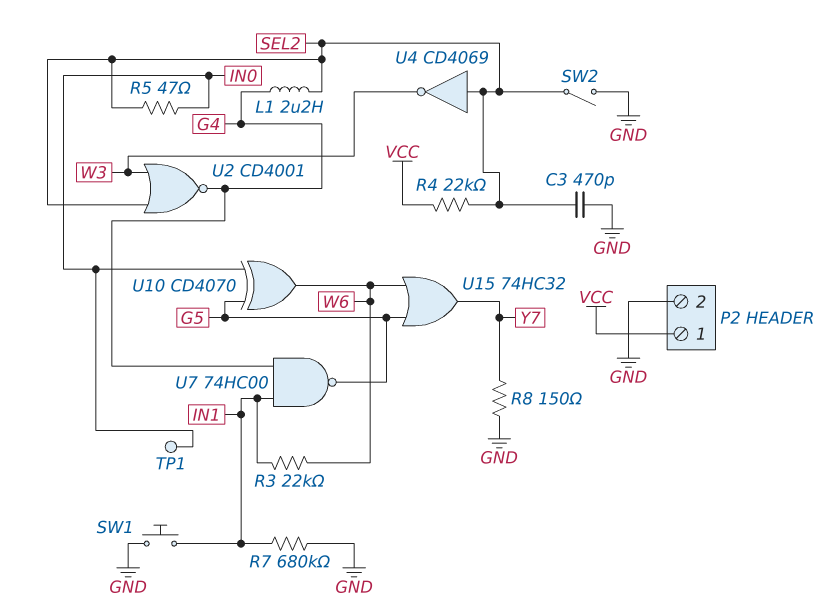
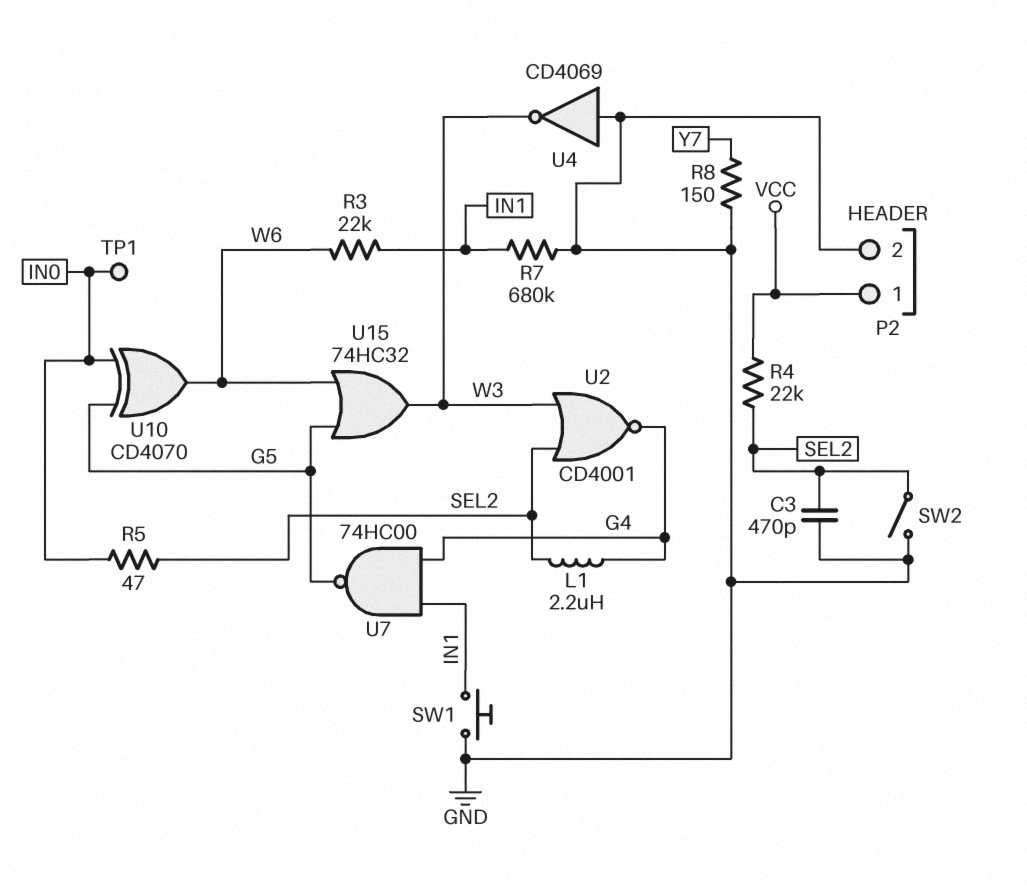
U4: NOT CD4069 (in SEL2, out W3) -> NOT CD4069 (in GND, out W3)
U15: OR 74HC32 (in G5, in W6, out Y7) -> OR 74HC32 (in G5, in W6, out W3)

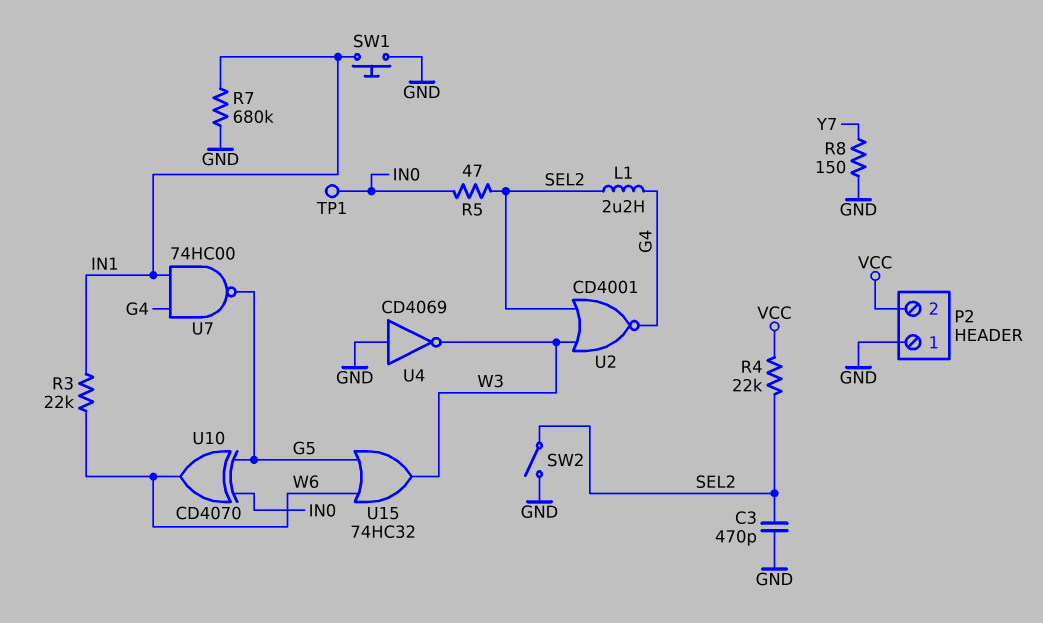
P2 pin 1: VCC -> GND
P2 pin 2: GND -> VCC

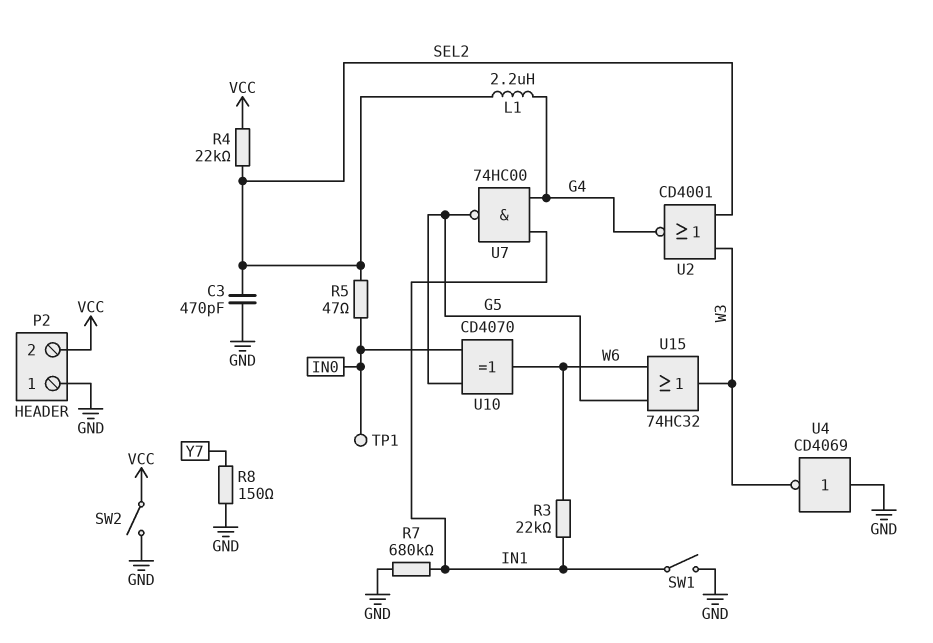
SW1: button (GND, IN1) -> switch (GND, IN1)
SW2: switch (GND, SEL2) -> switch (GND, VCC)

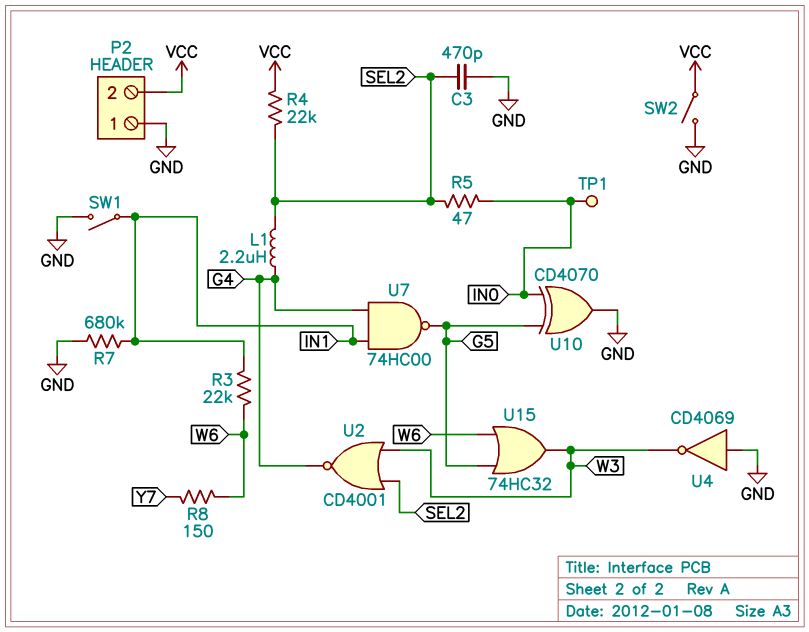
R8: 150 (GND, Y7) -> 150 (W6, Y7)
U10: XOR CD4070 (in G5, in IN0, out W6) -> XOR CD4070 (in G5, in IN0, out GND)

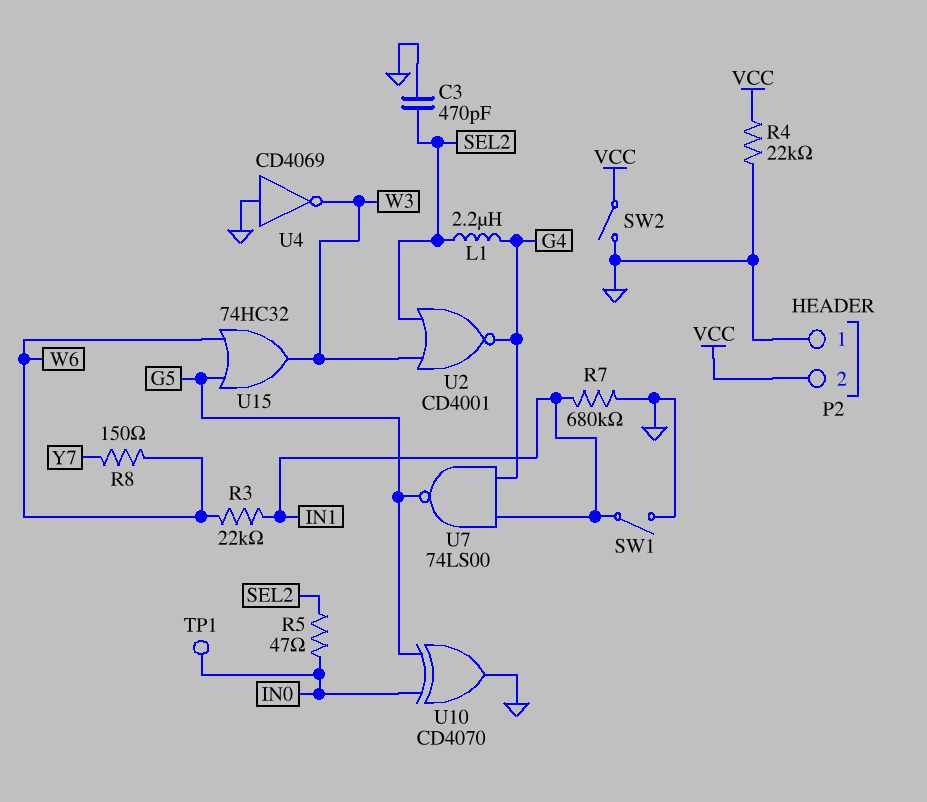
R4: 22k (SEL2, VCC) -> 22k (GND, VCC)
U7: NAND 74HC00 (in G4, in IN1, out G5) -> NAND 74LS00 (in G4, in IN1, out G5)

